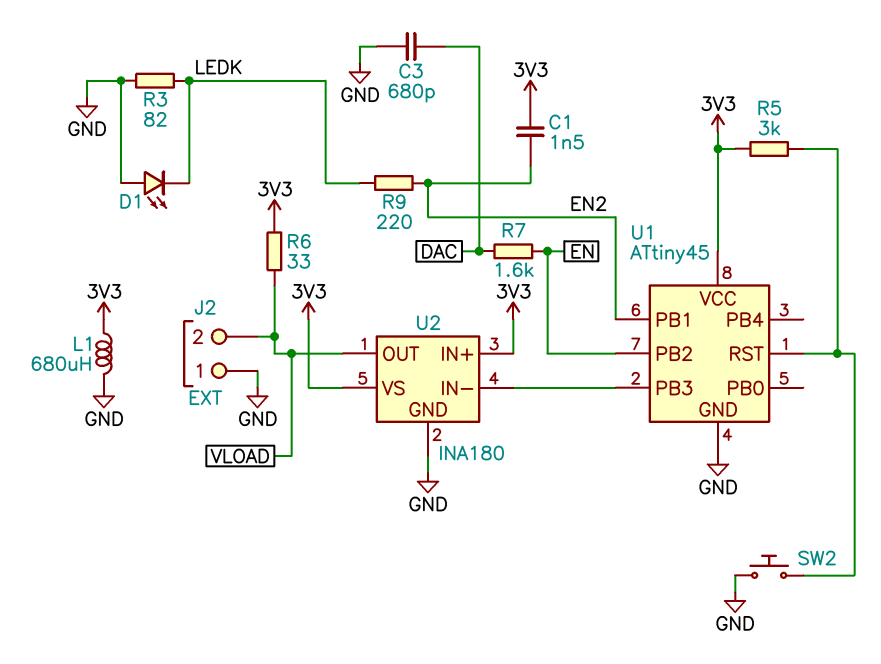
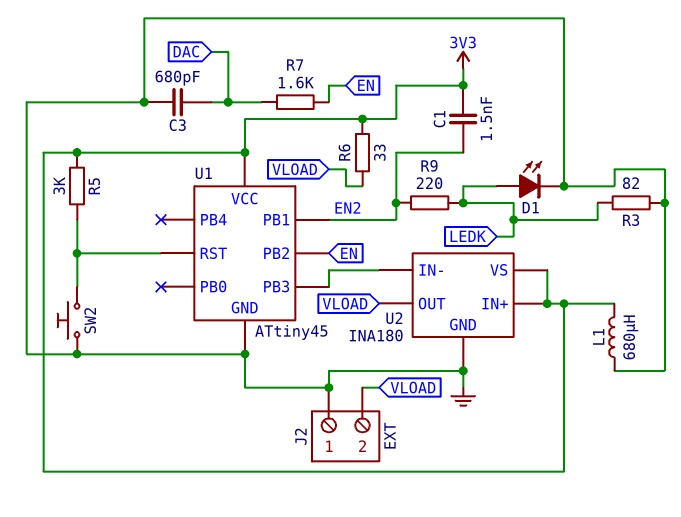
D1: LED (A GND, K LEDK) -> LED (A LEDK, K GND)

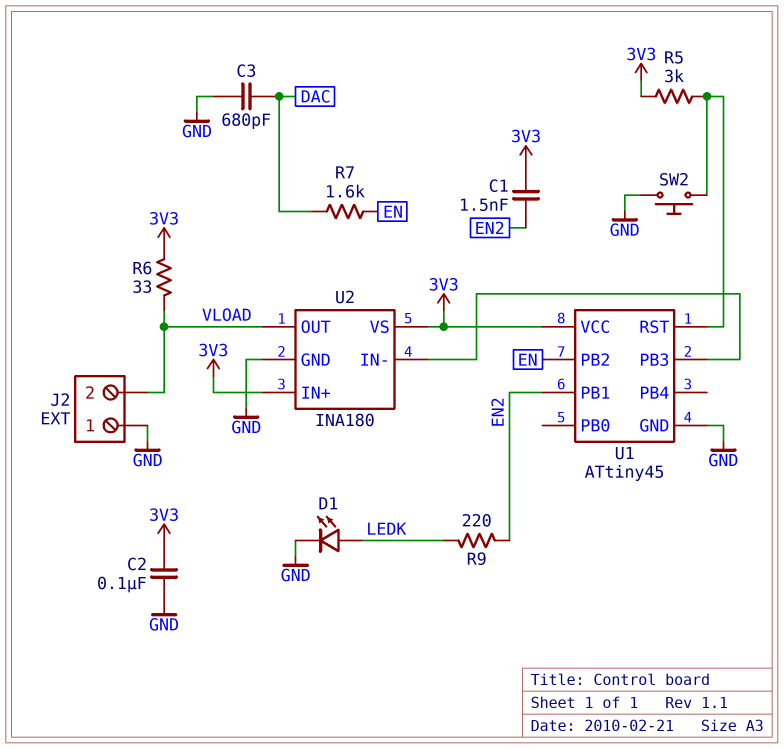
C2: none -> 100nF (3V3, GND)
L1: 680uH (3V3, GND) -> none
R3: 82 (GND, LEDK) -> none

